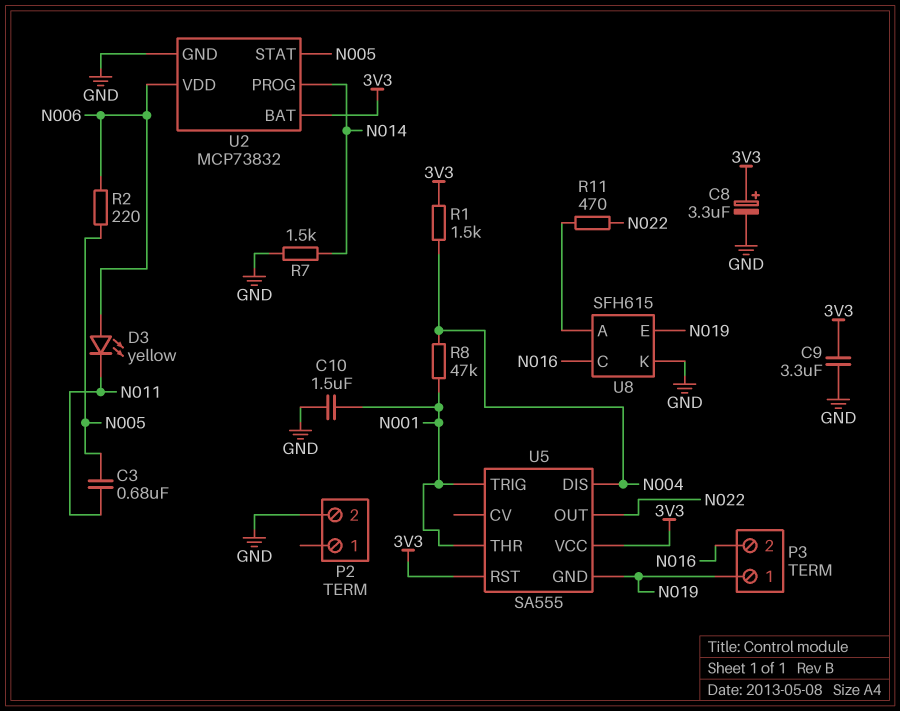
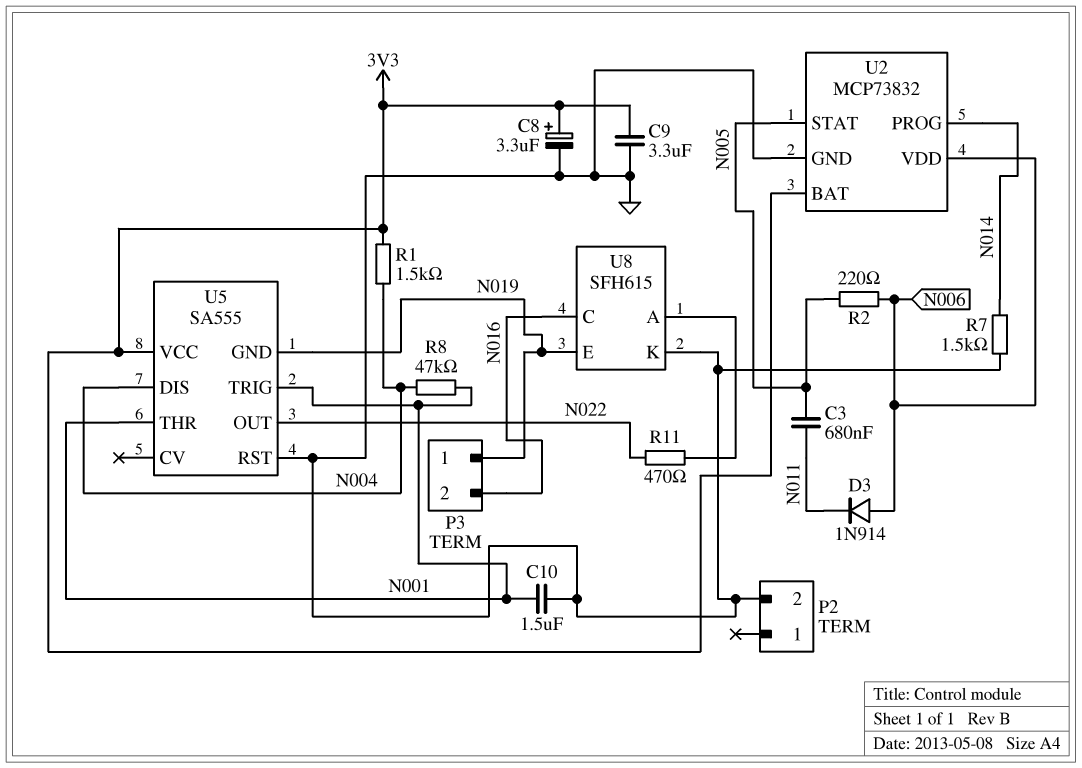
D3: LED yellow (A N006, K N011) -> diode 1N914 (A N006, K N011)
U5 pin RST: 3V3 -> GND

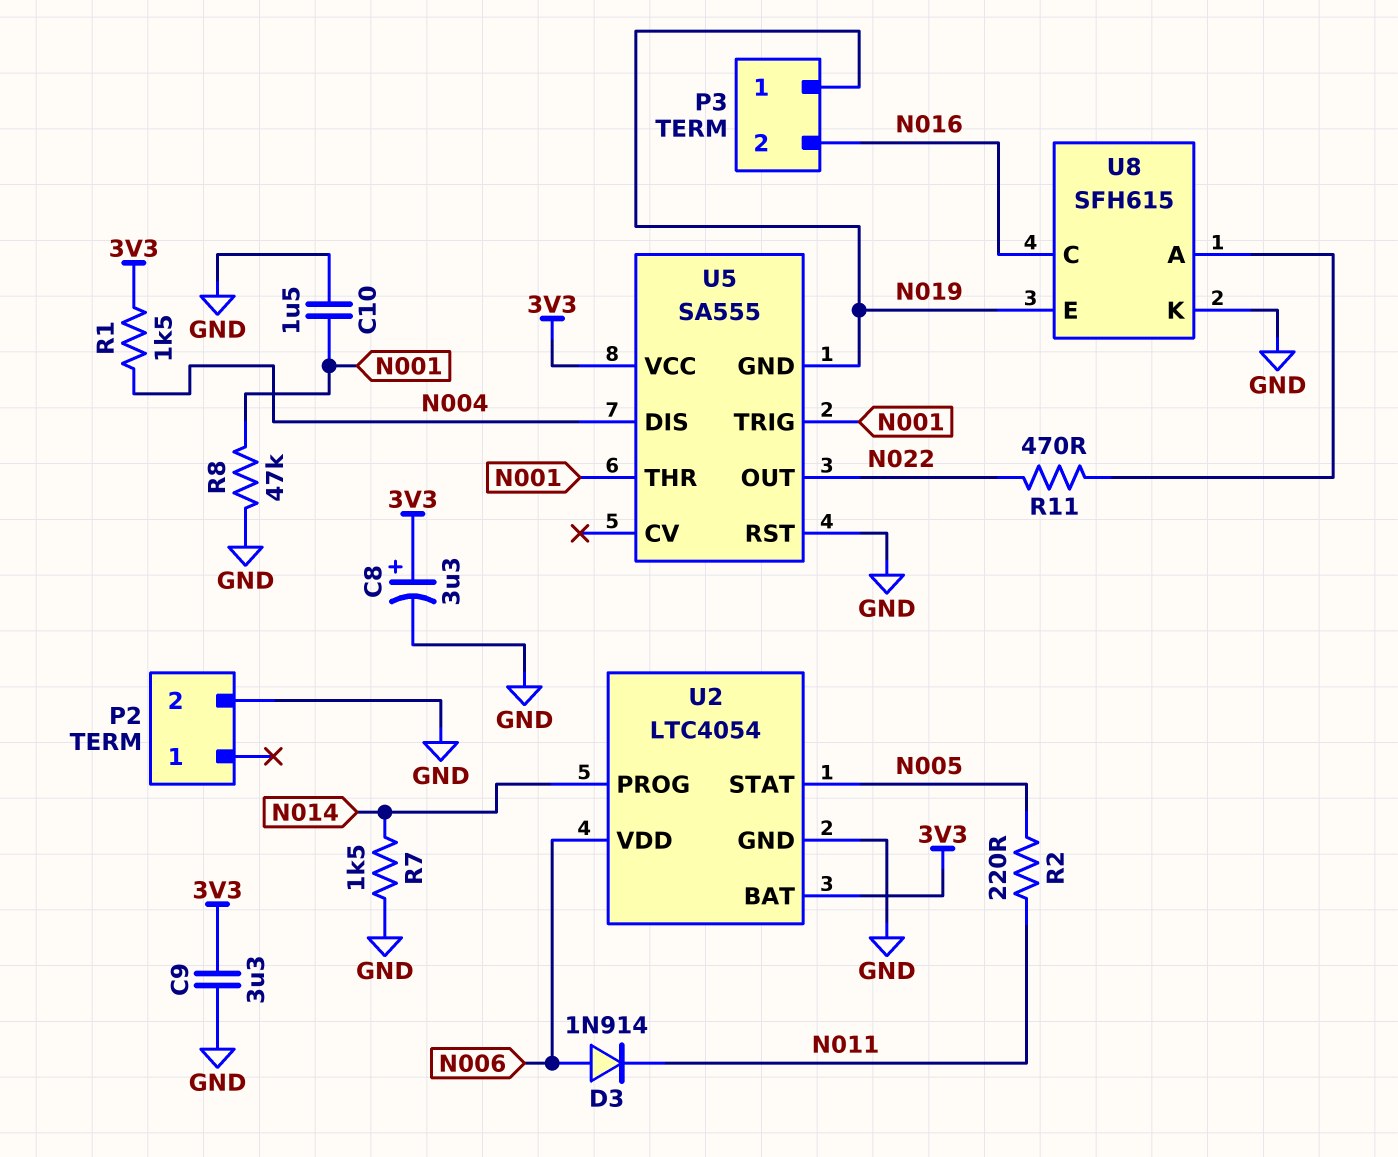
C3: 680nF (N005, N011) -> none
R2: 220 (N005, N006) -> 220 (N005, N011)
R8: 47k (N001, N004) -> 47k (GND, N001)
U2: MCP73832 -> LTC4054

